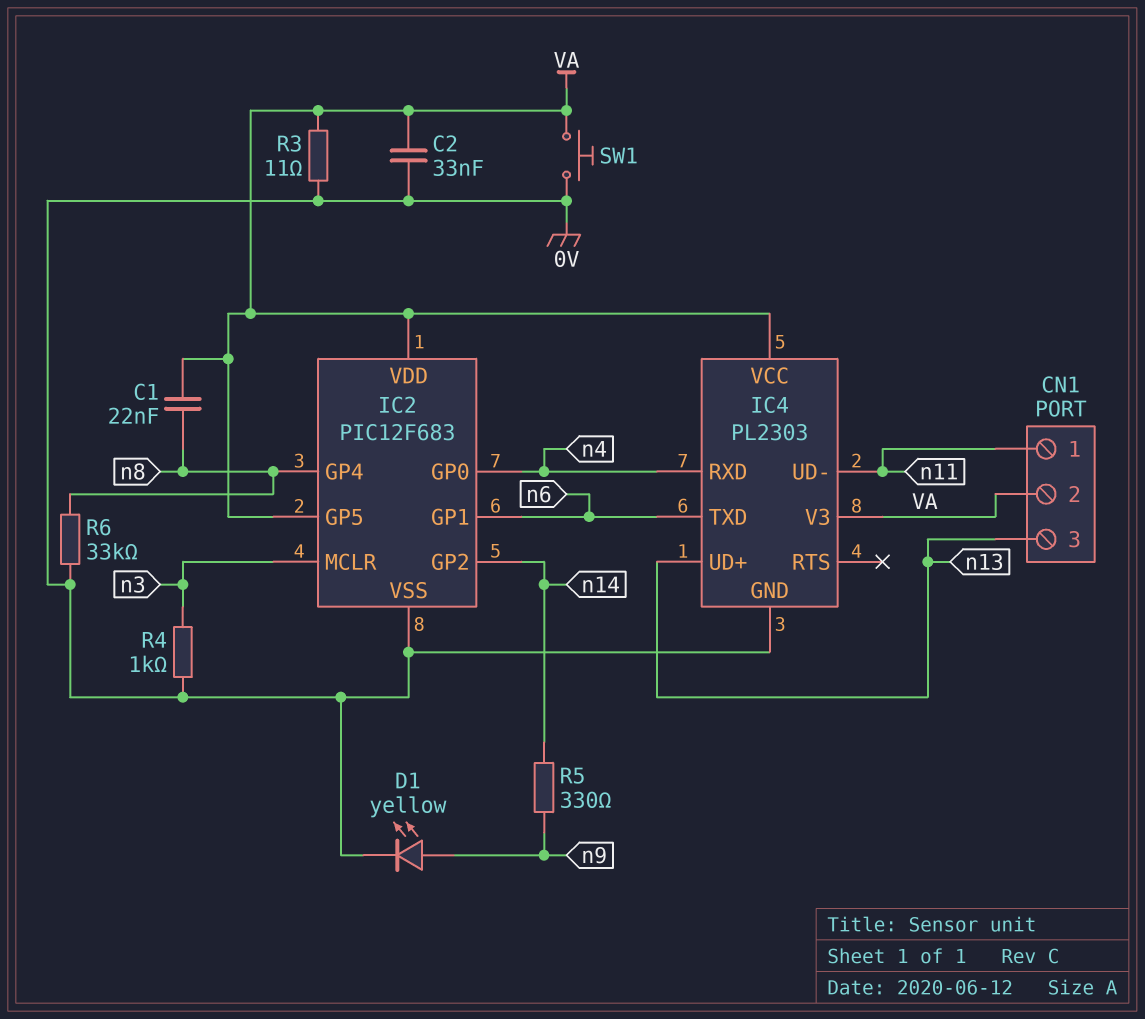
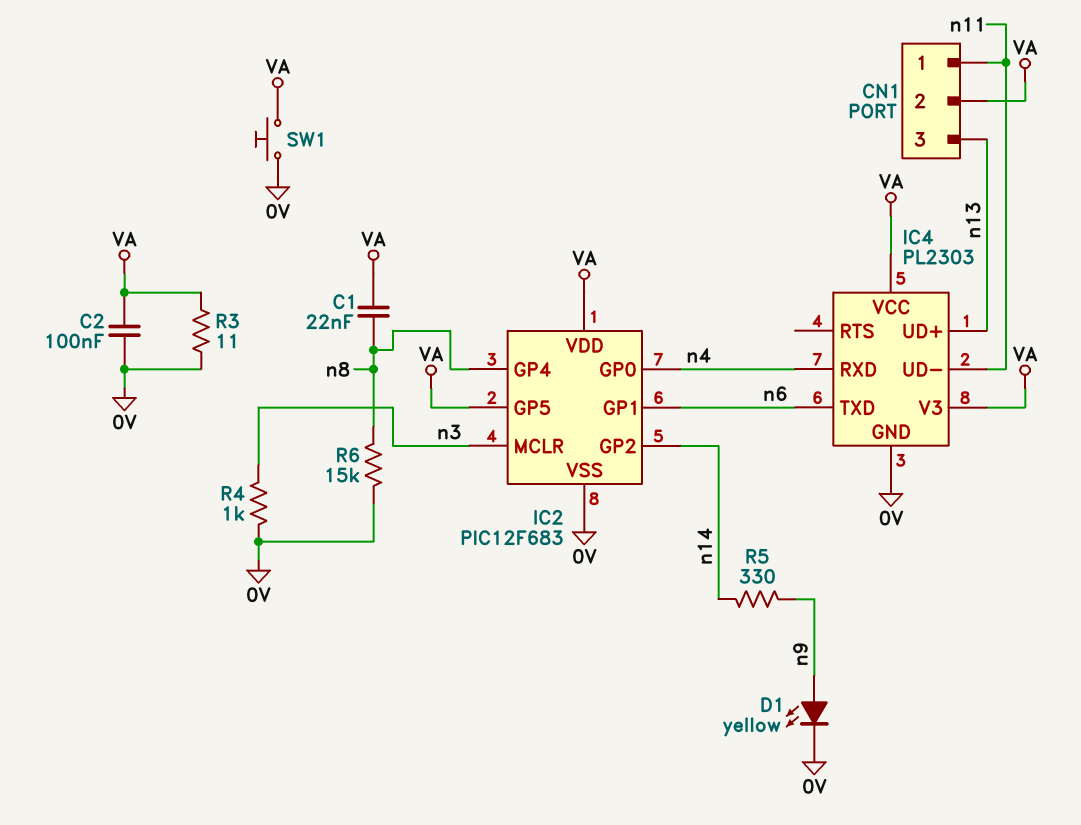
C2: 33nF (0V, VA) -> 100nF (0V, VA)
R6: 33k (0V, n8) -> 15k (0V, n8)

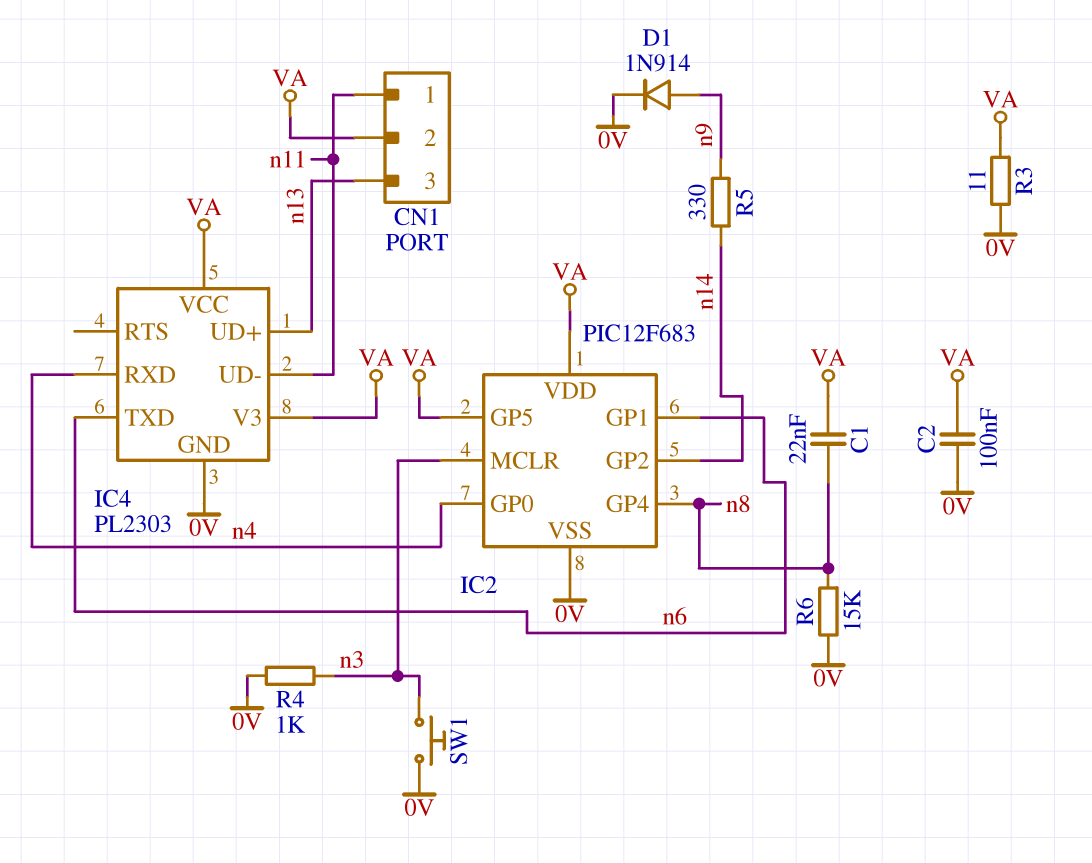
D1: LED yellow (A n9, K 0V) -> diode 1N914 (A n9, K 0V)
SW1: button (0V, VA) -> button (0V, n3)

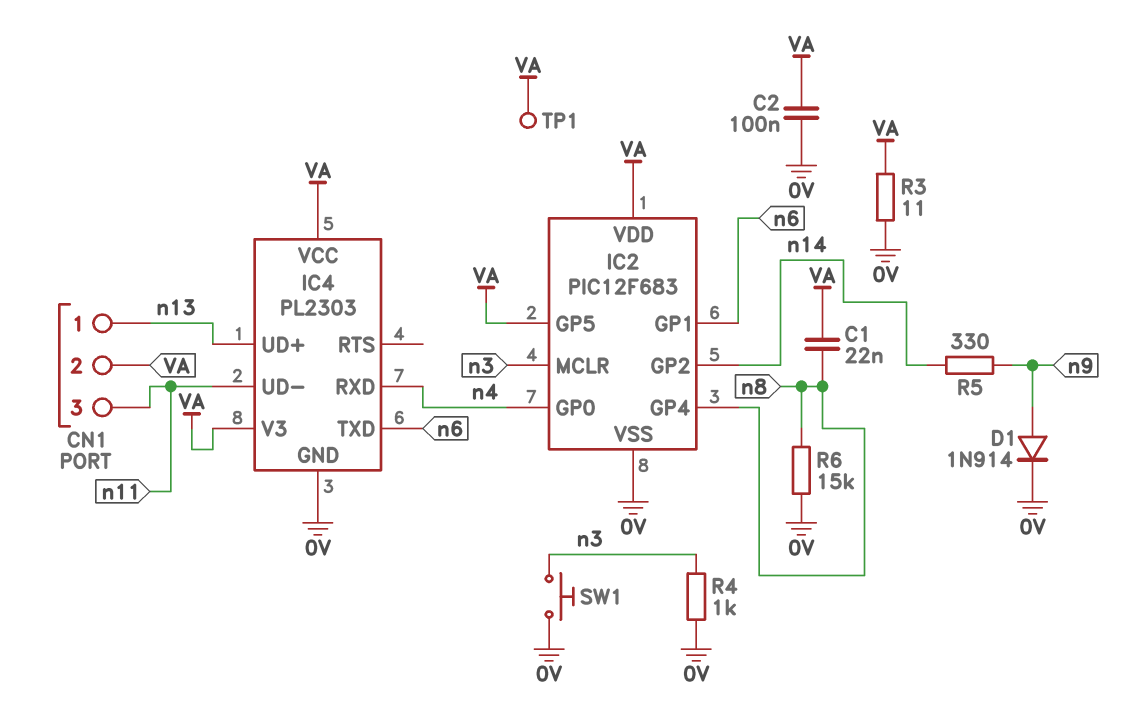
CN1 pin 1: n11 -> n13
CN1 pin 3: n13 -> n11
TP1: none -> test point (VA)

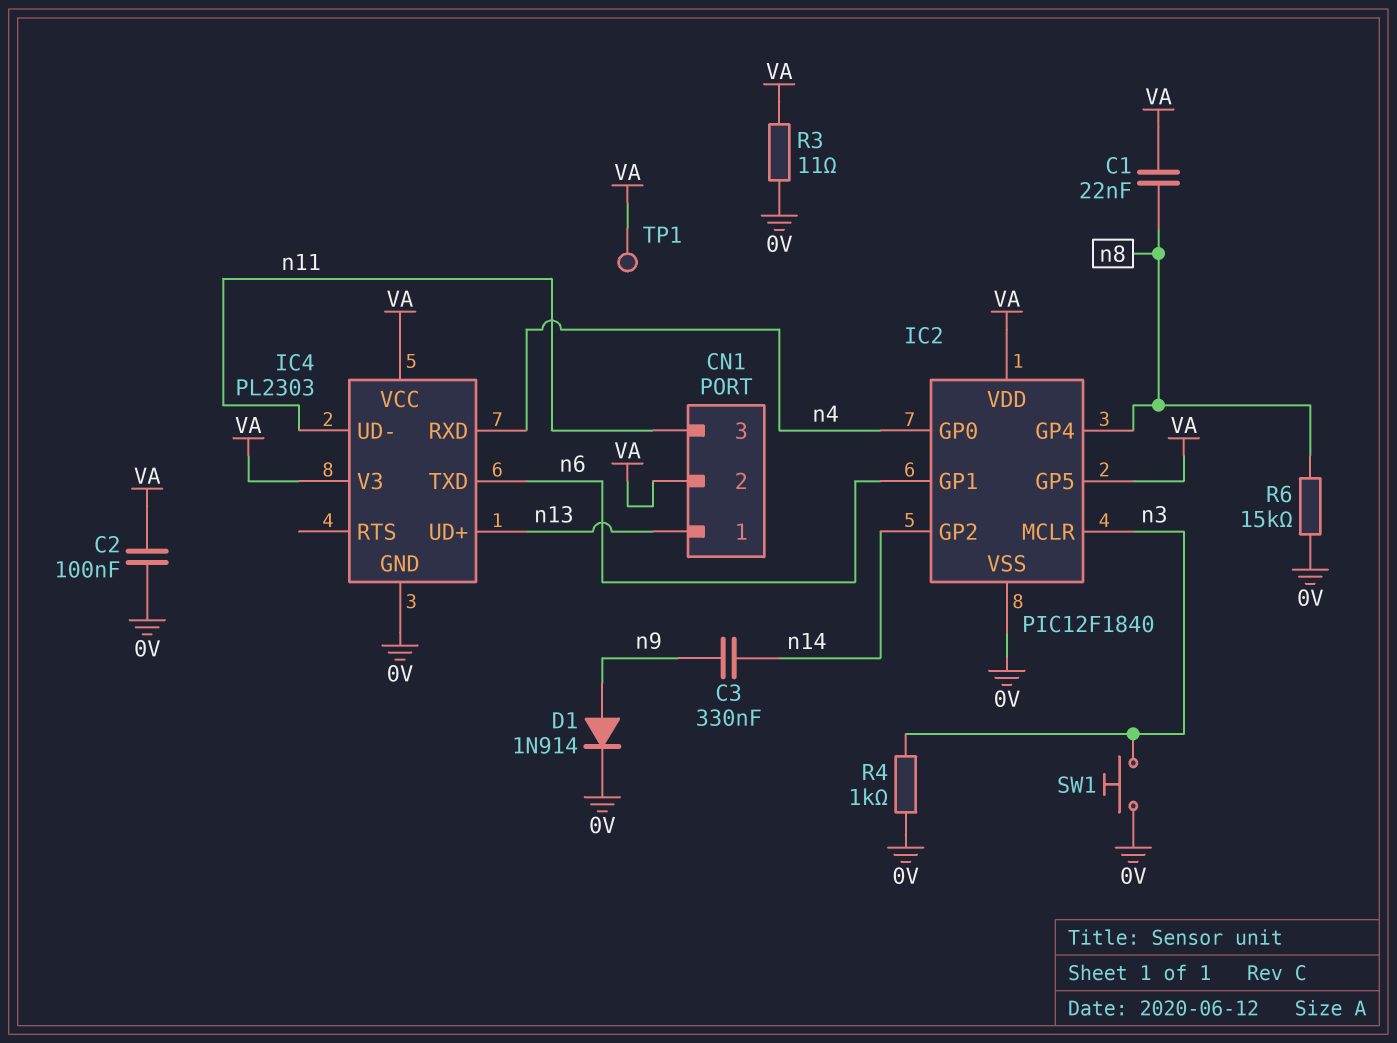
C3: none -> 330nF (n9, n14)
IC2: PIC12F683 -> PIC12F1840
R5: 330 (n9, n14) -> none

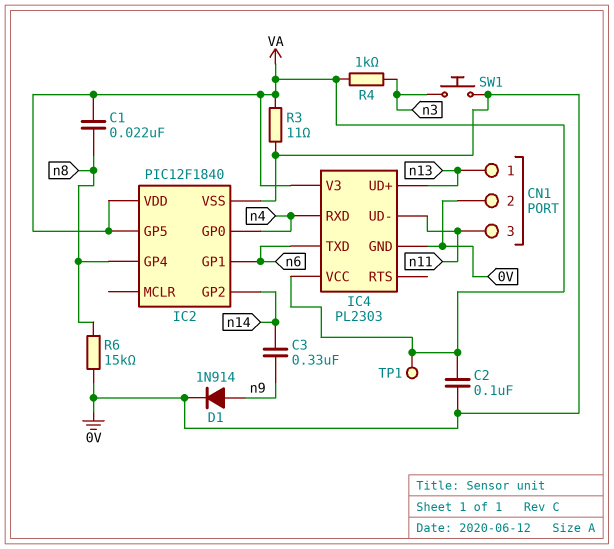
CN1 pin 2: VA -> 0V
IC2 pin MCLR: n3 -> none
R4: 1k (0V, n3) -> 1k (VA, n3)

